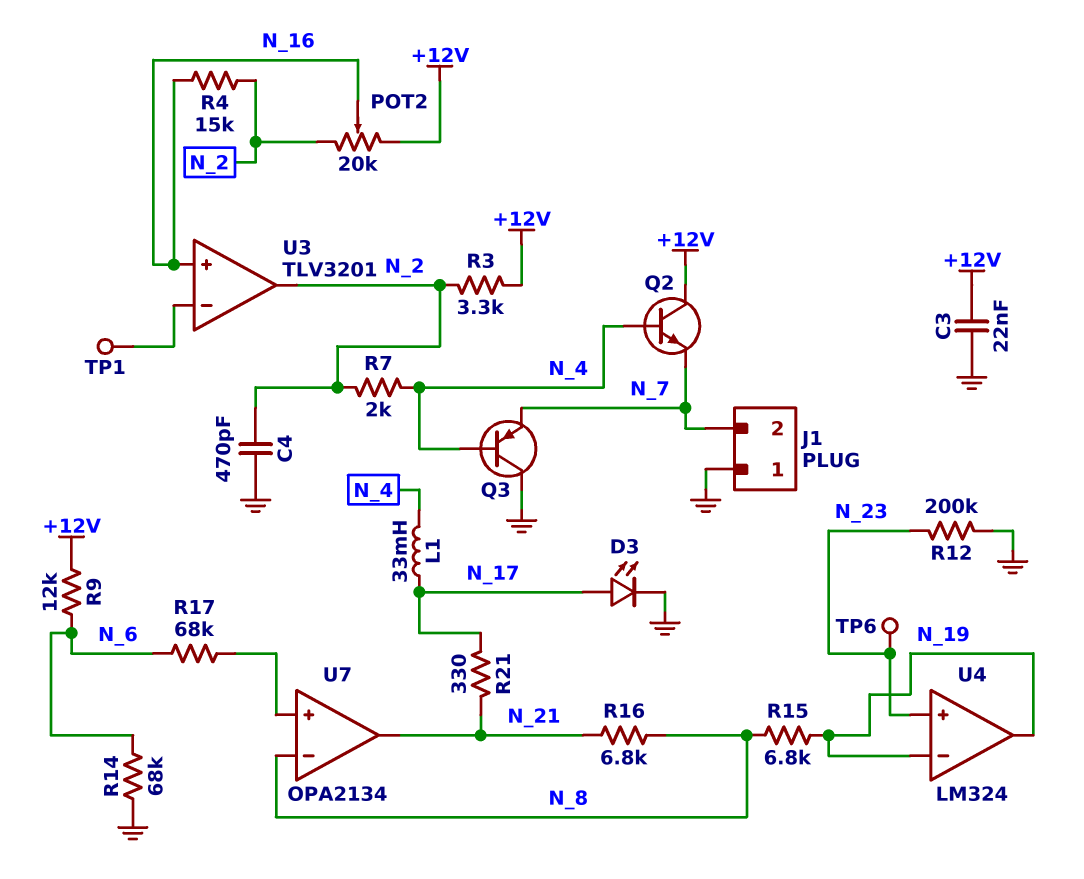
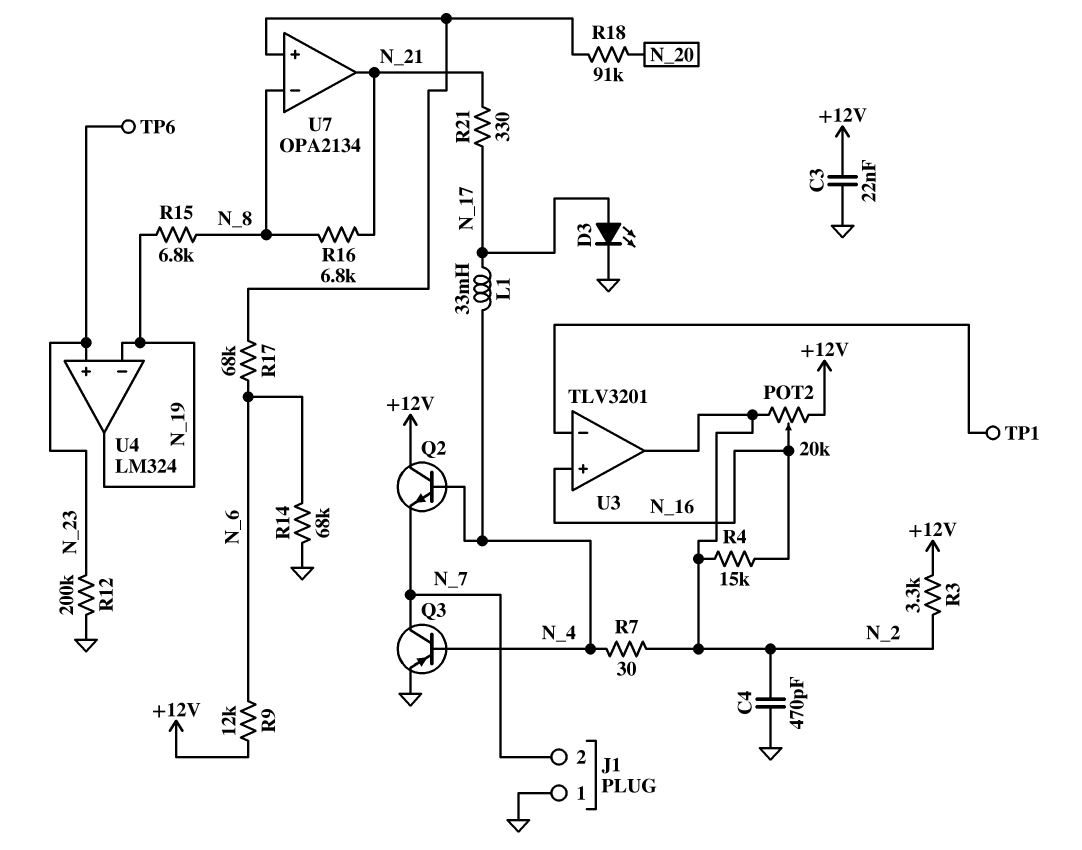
Q3: PNP (B N_4, C GND, E N_7) -> PNP (B N_4, C N_7, E GND)
R7: 2k (N_2, N_4) -> 30 (N_2, N_4)
R18: none -> 91k (N_20, U7/in+)

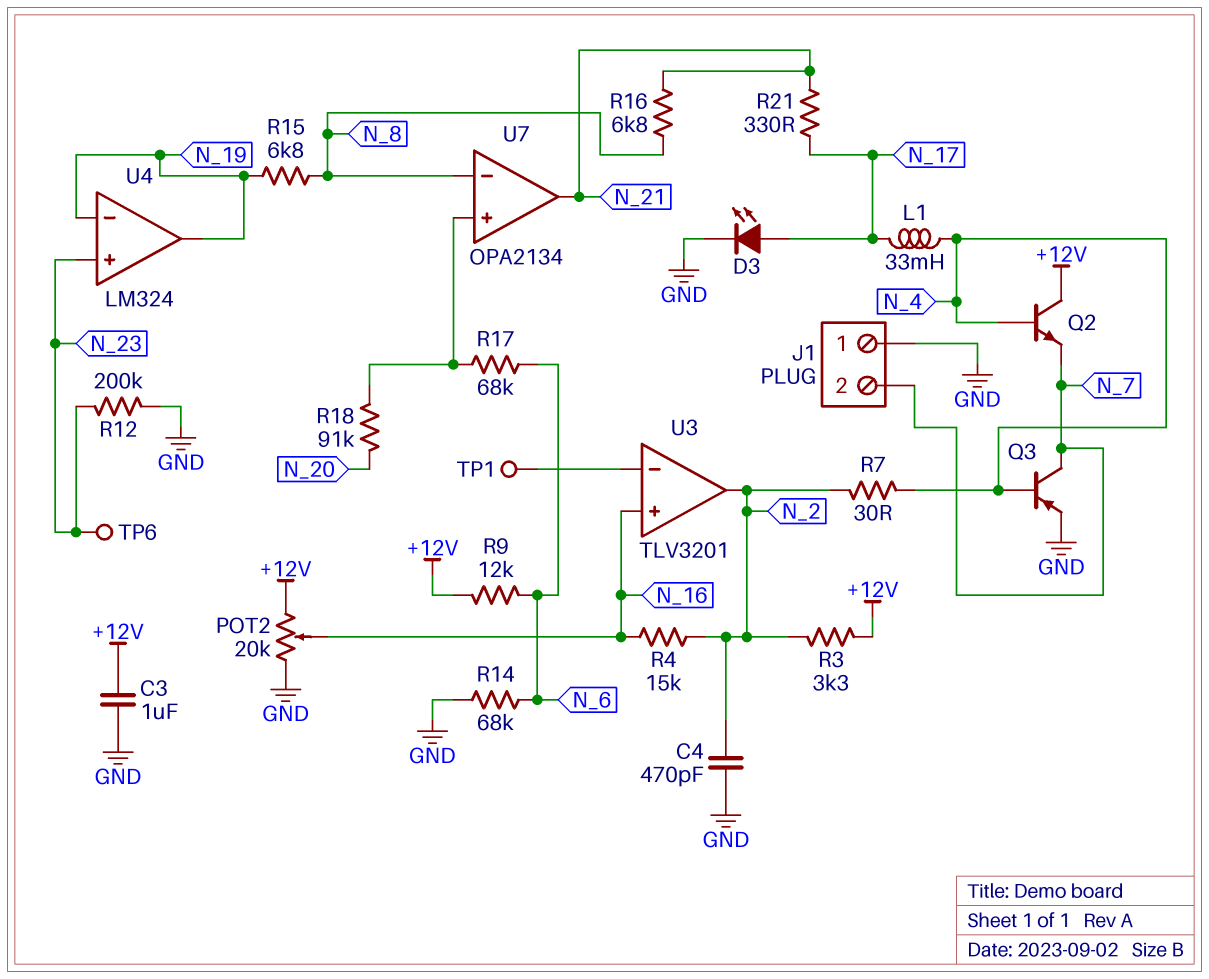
C3: 22nF (+12V, GND) -> 1uF (+12V, GND)
POT2: 20k (+12V, N_2, wiper N_16) -> 20k (+12V, GND, wiper N_16)

